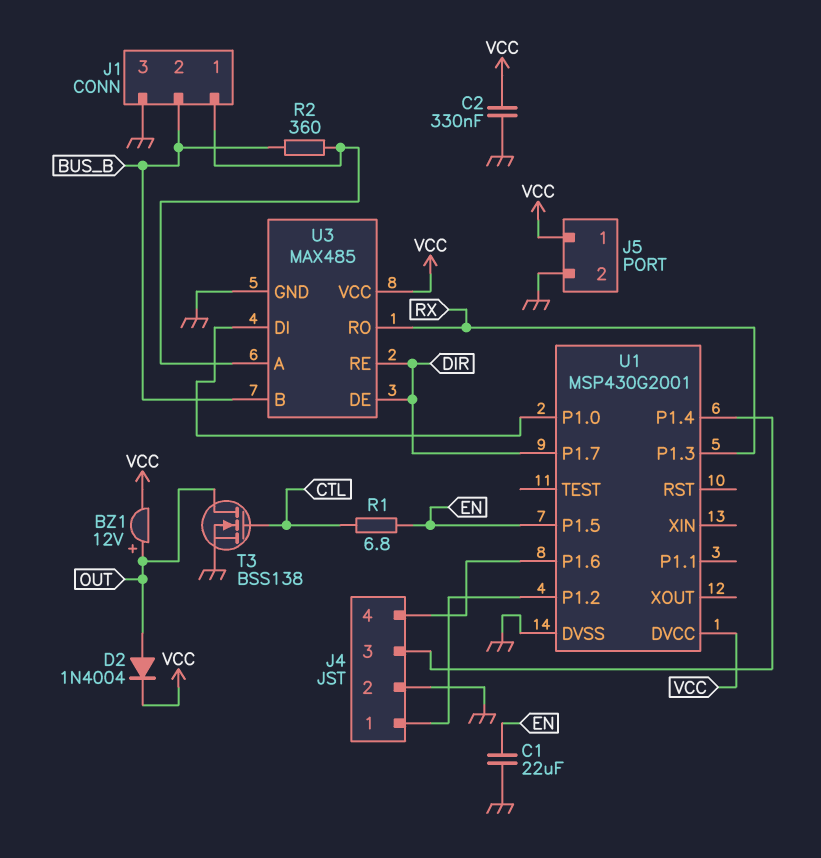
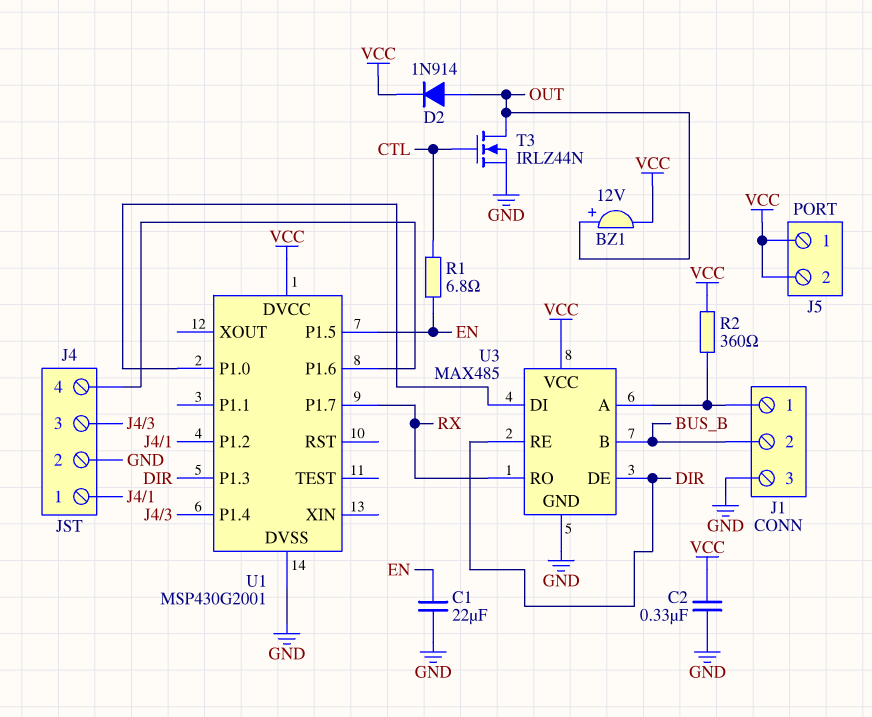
D2: diode 1N4004 (A OUT, K VCC) -> diode 1N914 (A OUT, K VCC)
J5 pin 2: GND -> VCC
R2: 360 (BUS_B, J1/1) -> 360 (J1/1, VCC)
T3: NMOS BSS138 (G CTL, D OUT, S GND) -> NMOS IRLZ44N (G CTL, D OUT, S GND)
U1 pin P1.3: RX -> DIR
U1 pin P1.7: DIR -> RX

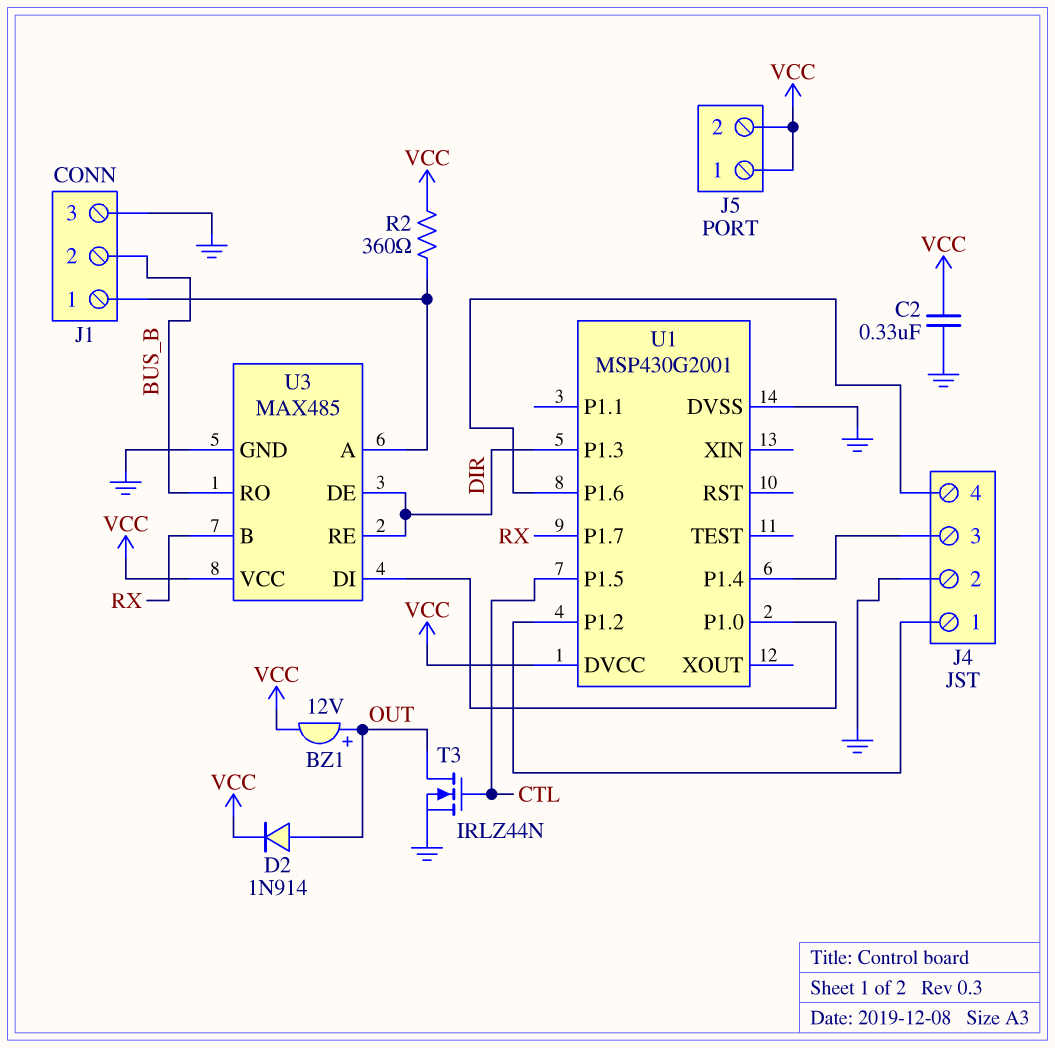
C1: 22uF (EN, GND) -> none
R1: 6.8 (CTL, EN) -> none
U1 pin P1.5: EN -> CTL
U3 pin B: BUS_B -> RX
U3 pin RO: RX -> BUS_B

